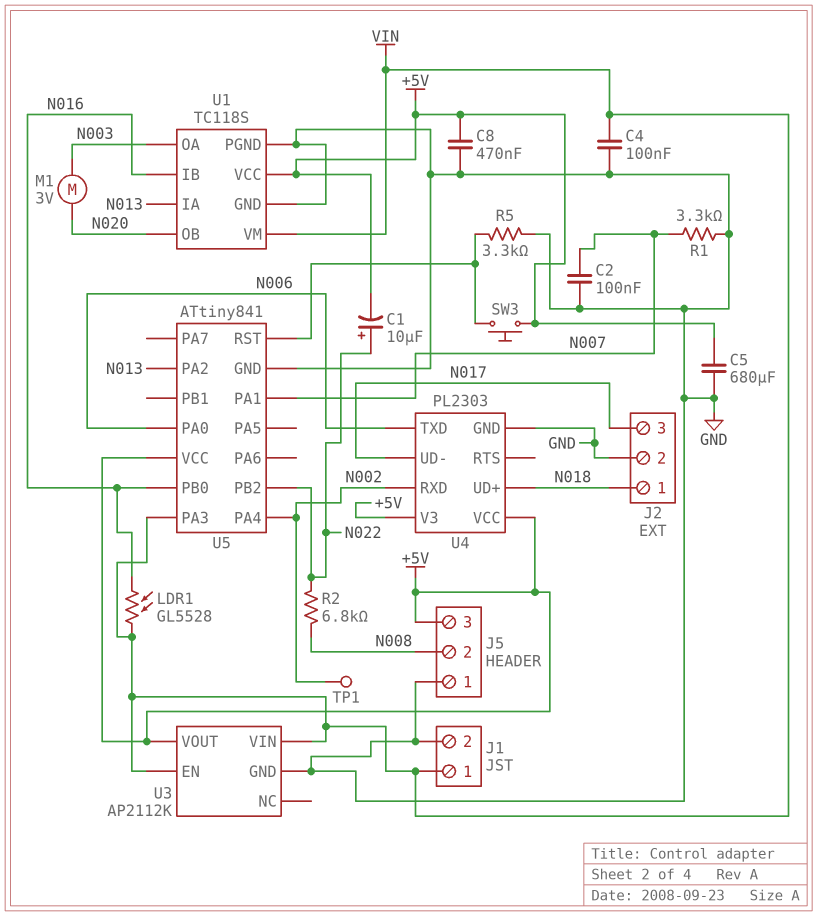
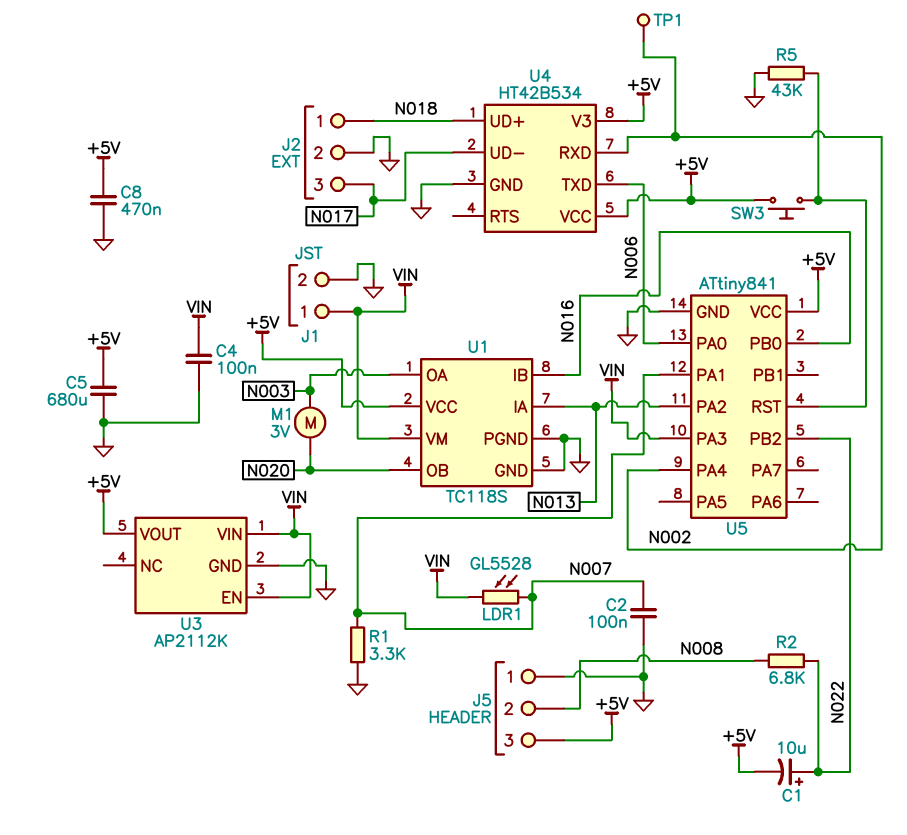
LDR1: GL5528 (N016, VIN) -> GL5528 (N007, VIN)
R5: 3.3k (GND, U5/RST) -> 43k (GND, U5/RST)
U4: PL2303 -> HT42B534

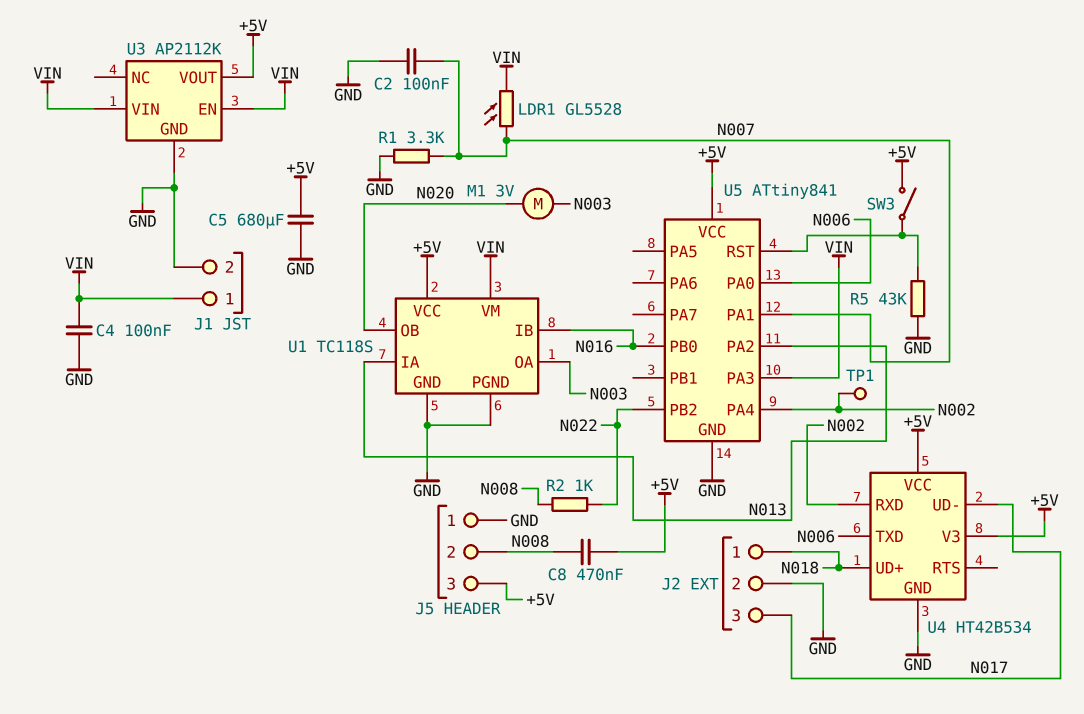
C1: 10uF (plus N022, minus +5V) -> none
C8: 470nF (+5V, GND) -> 470nF (+5V, N008)
R2: 6.8k (N008, N022) -> 1k (N008, N022)
SW3: button (+5V, U5/RST) -> switch (+5V, U5/RST)

